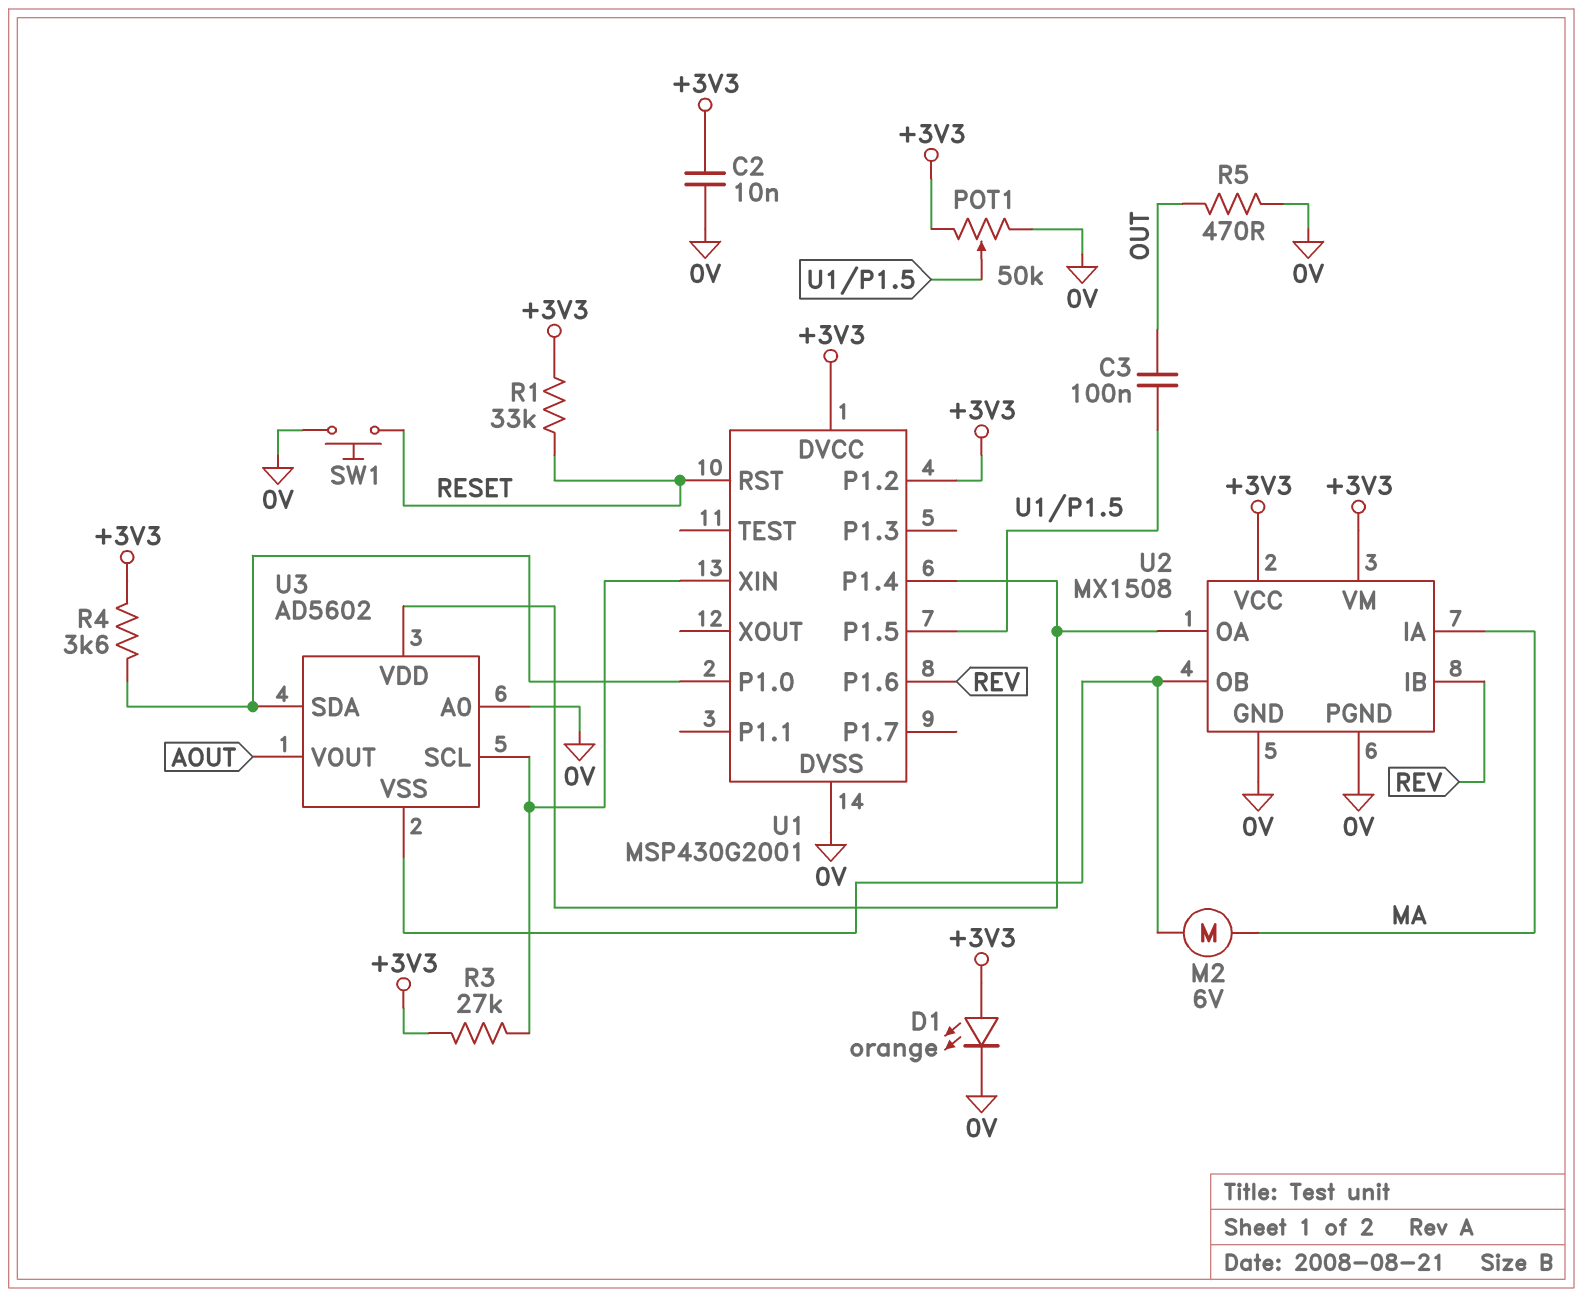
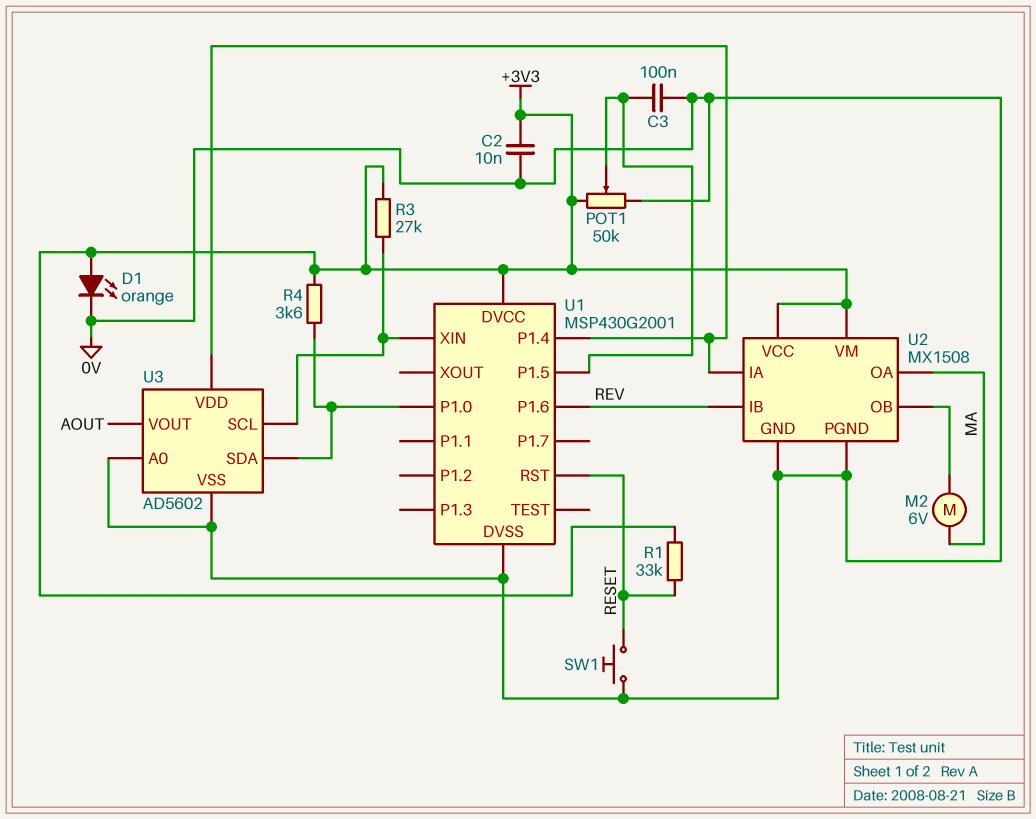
C3: 100nF (OUT, U1/P1.5) -> 100nF (0V, U1/P1.5)
R5: 470 (0V, OUT) -> none
U1 pin P1.2: +3V3 -> none
U2 pin IA: MA -> U1/P1.4
U2 pin OA: U1/P1.4 -> MA
U3 pin VSS: U2/OB -> 0V

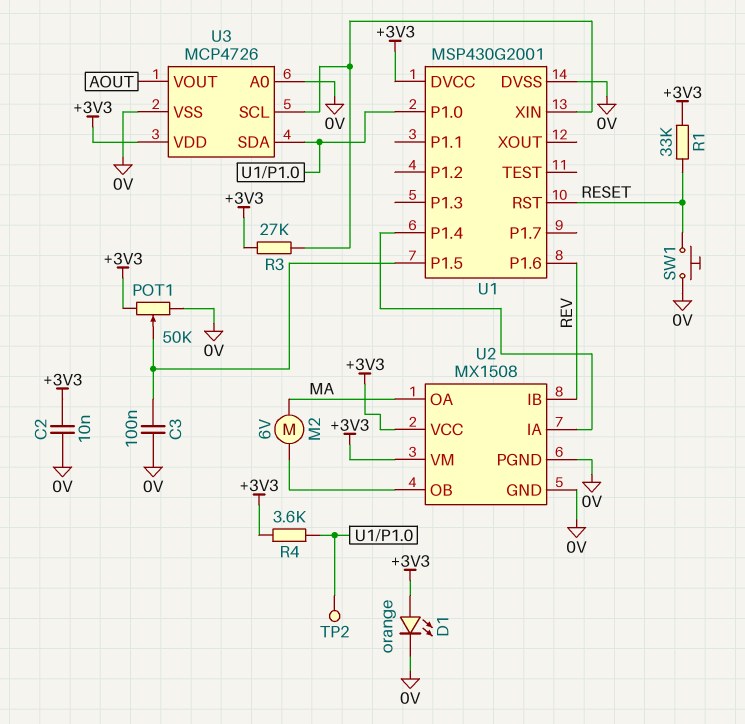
TP2: none -> test point (U1/P1.0)
U3: AD5602 -> MCP4726
U3 pin VDD: U1/P1.4 -> +3V3

